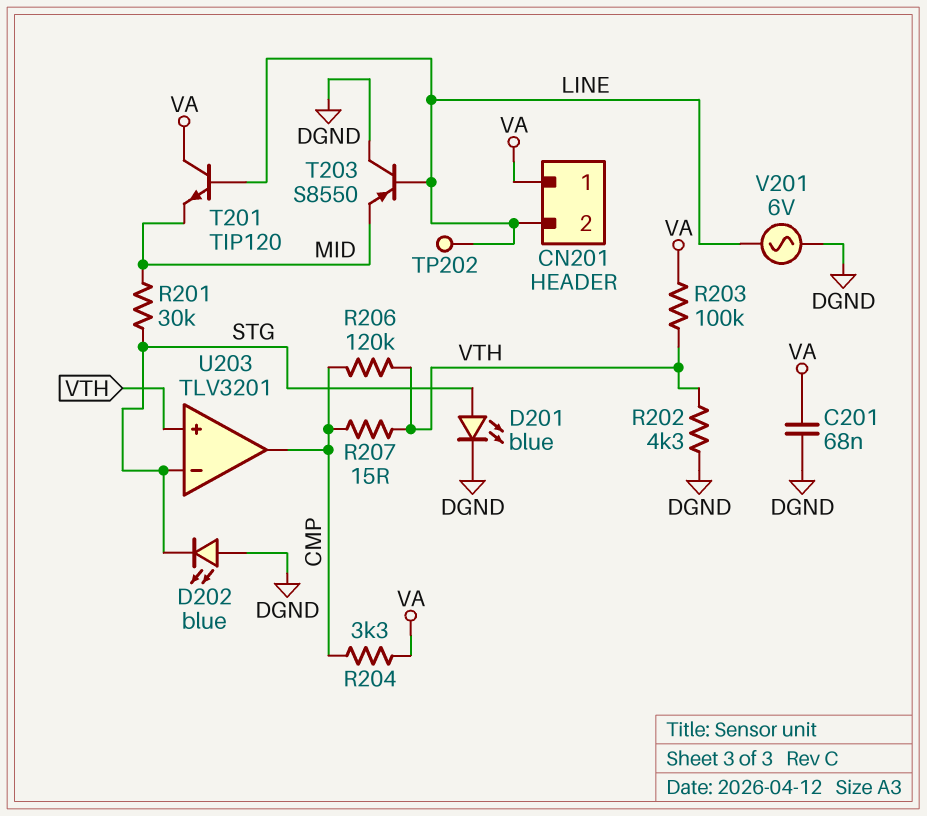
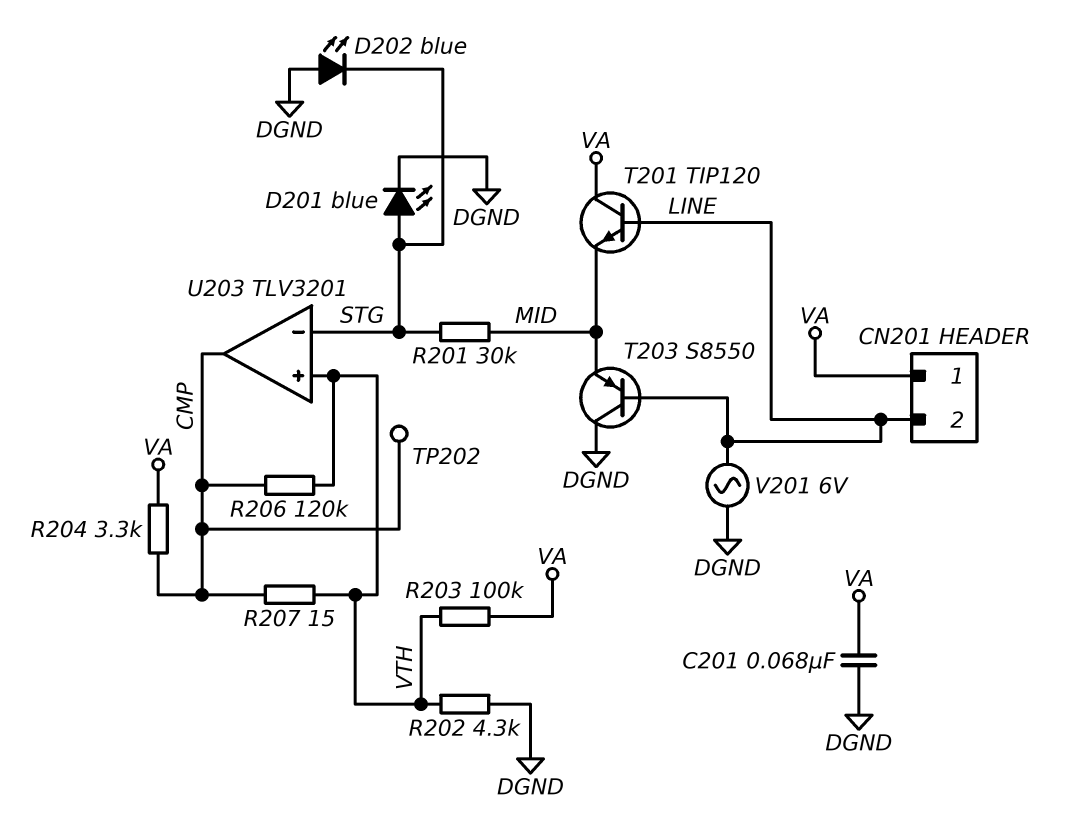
TP202: test point (LINE) -> test point (CMP)

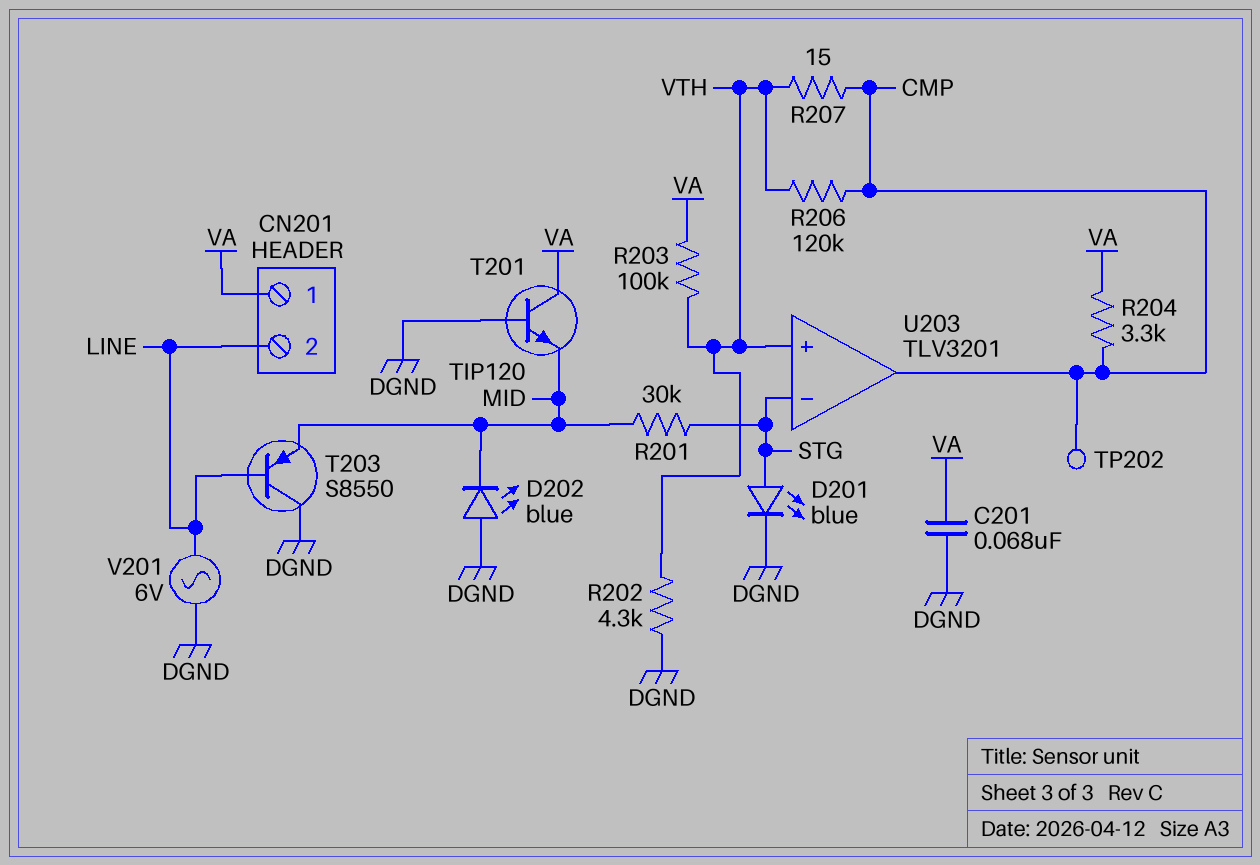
D202: LED blue (A DGND, K STG) -> LED blue (A DGND, K MID)
T201: NPN TIP120 (B LINE, C VA, E MID) -> NPN TIP120 (B DGND, C VA, E MID)

